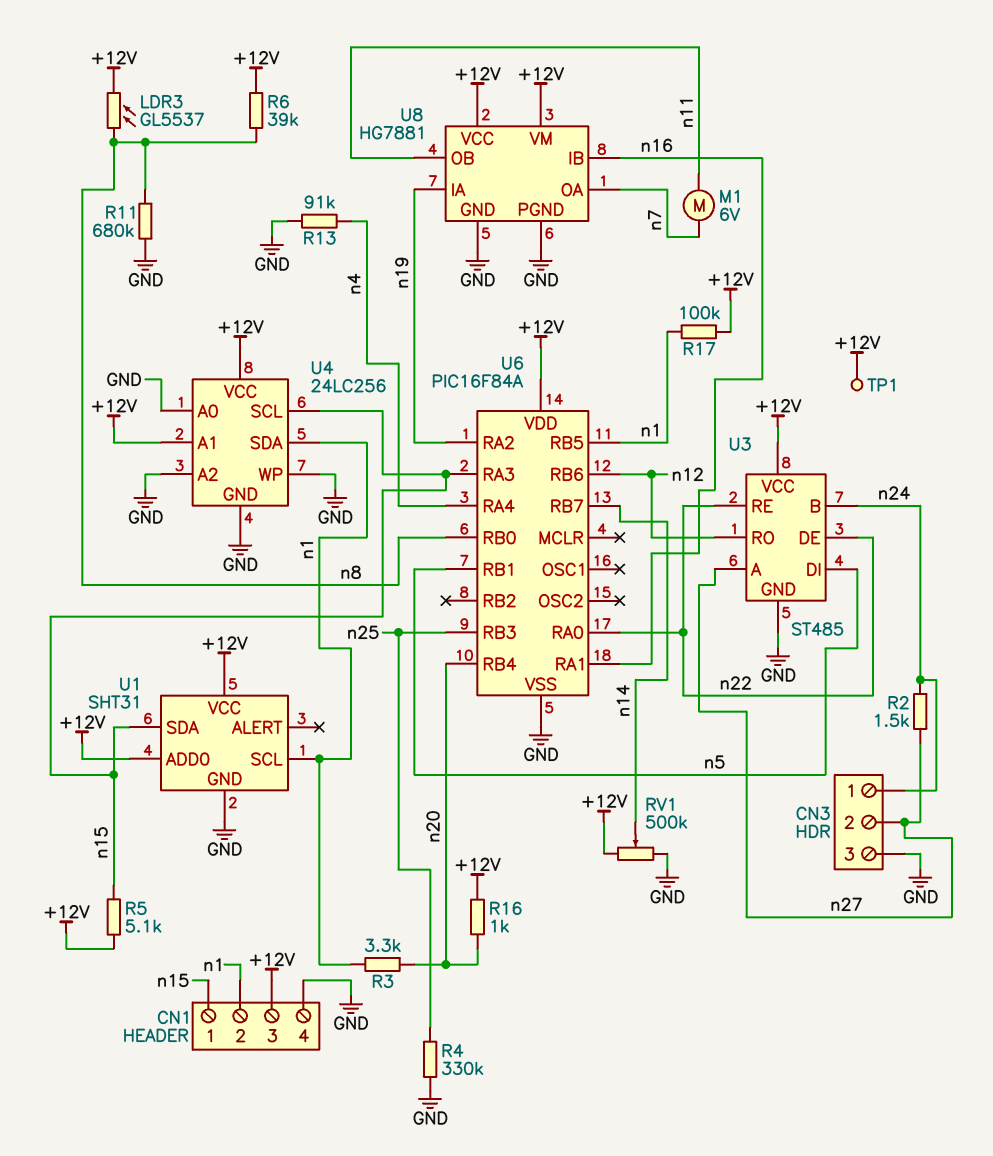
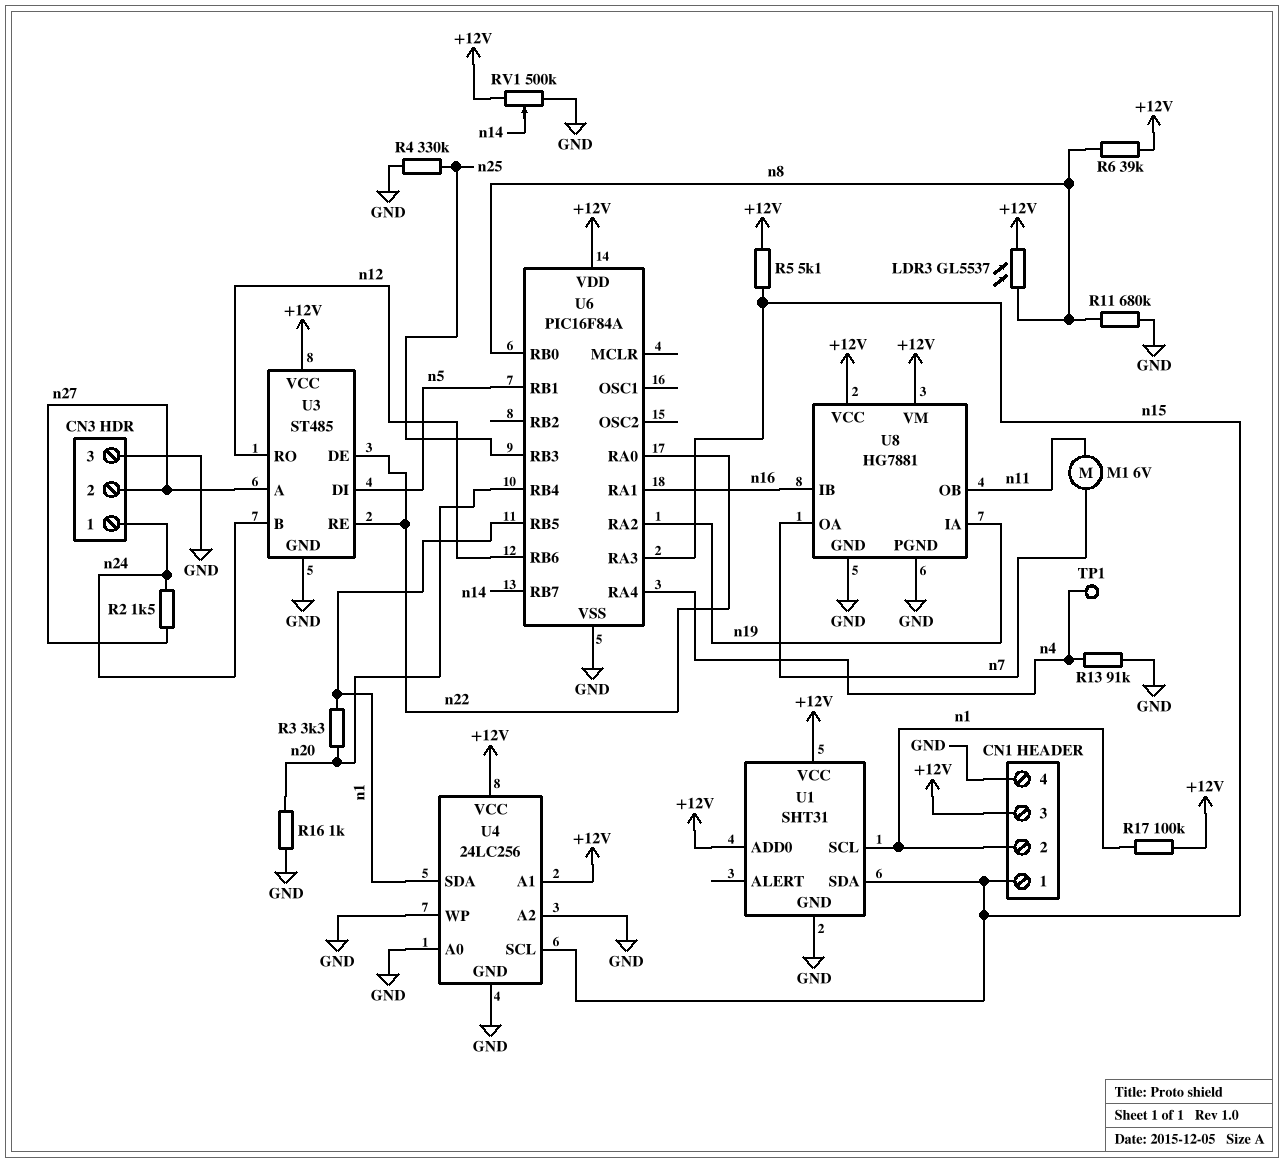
R16: 1k (+12V, n20) -> 1k (GND, n20)
TP1: test point (+12V) -> test point (n4)

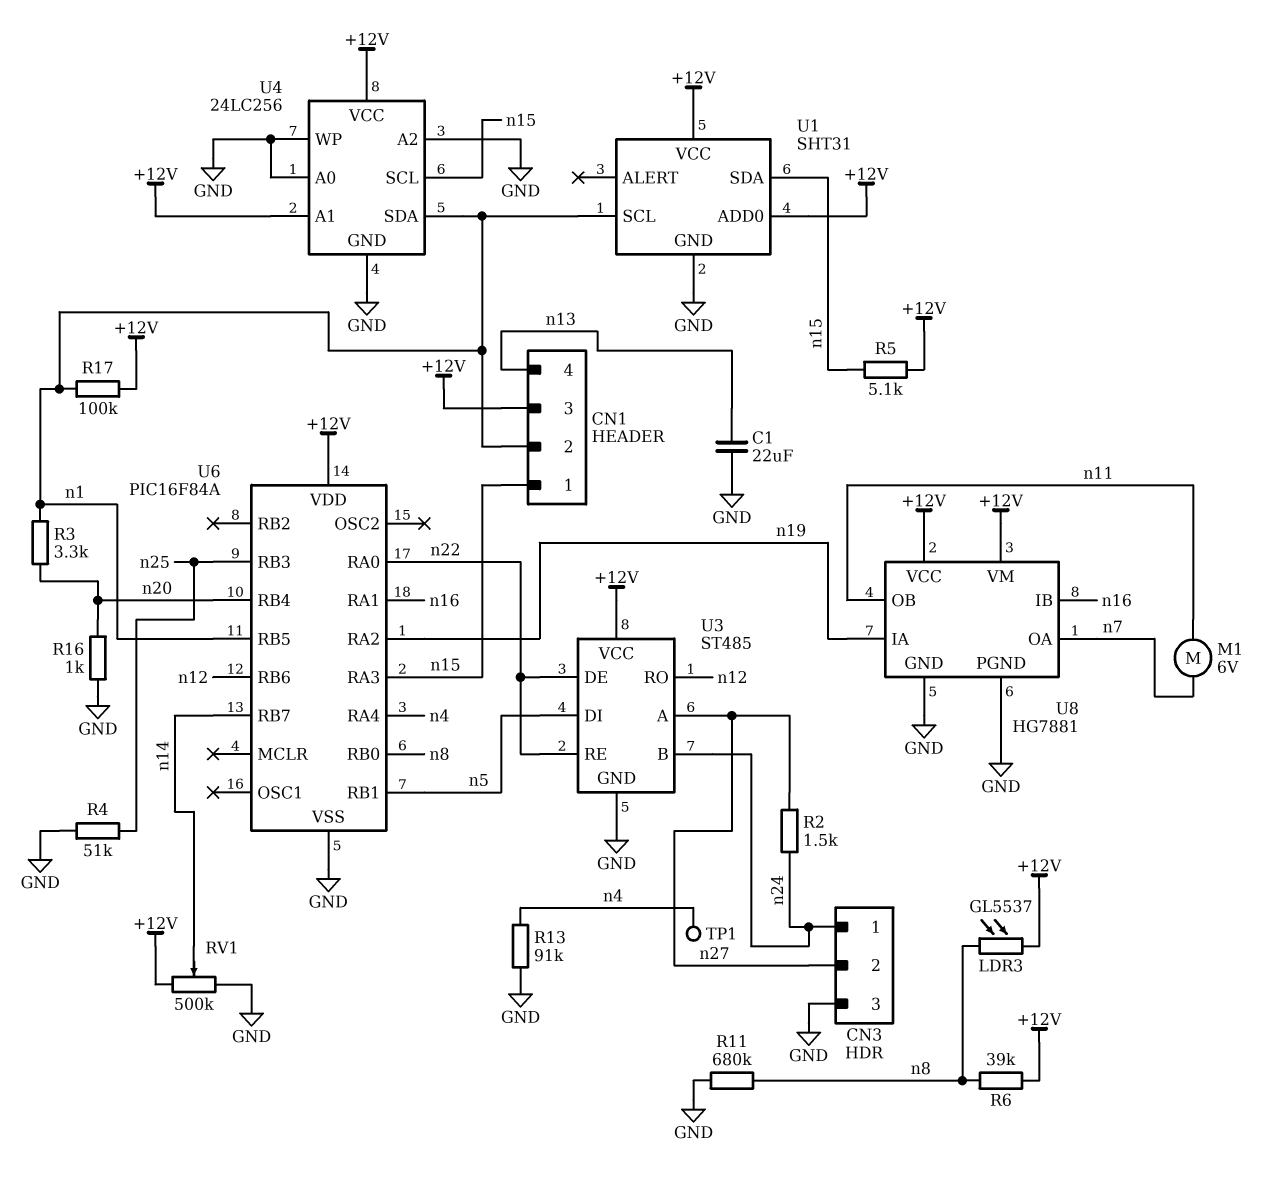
C1: none -> 22uF (GND, n13)
CN1 pin 4: GND -> n13
R4: 330k (GND, n25) -> 51k (GND, n25)

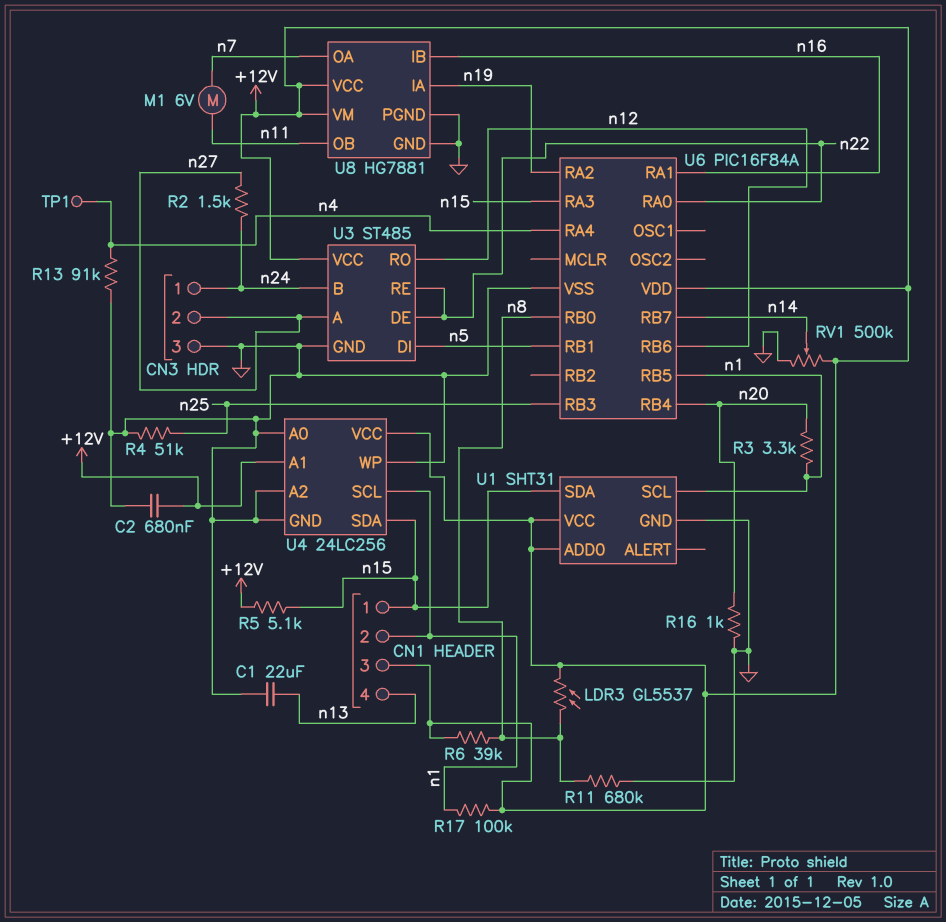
C2: none -> 680nF (+12V, GND)
U4 pin SCL: n15 -> n1
U4 pin SDA: n1 -> n15

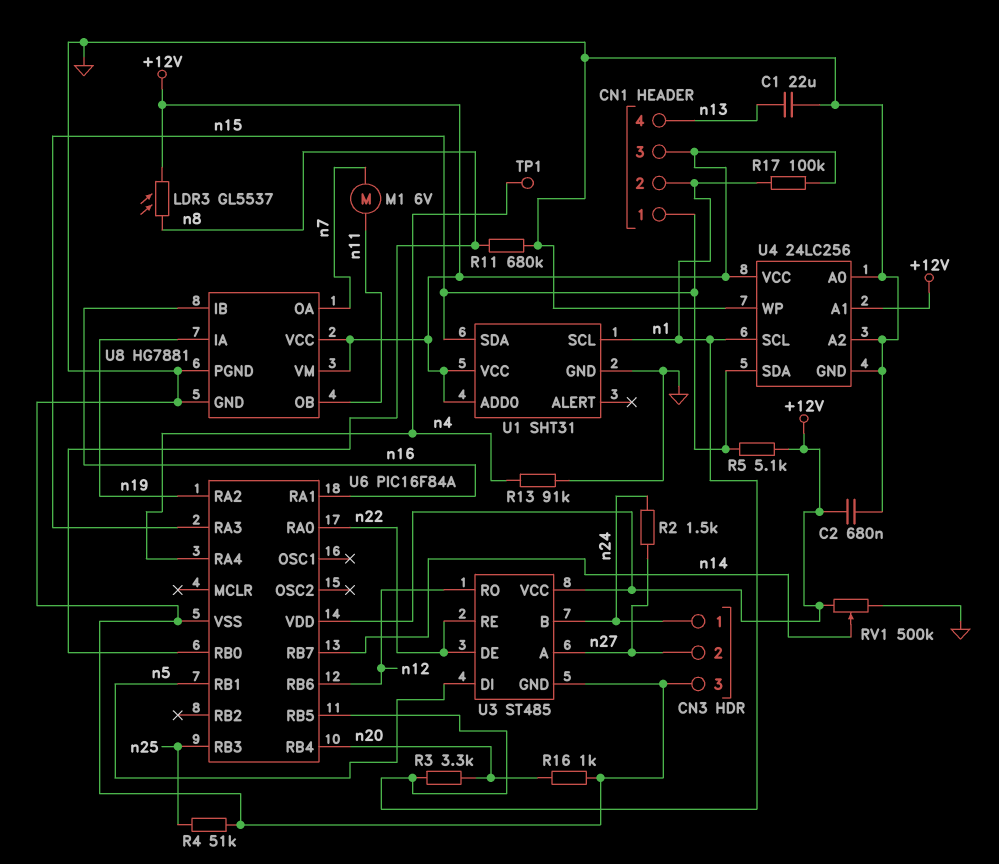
R6: 39k (+12V, n8) -> none

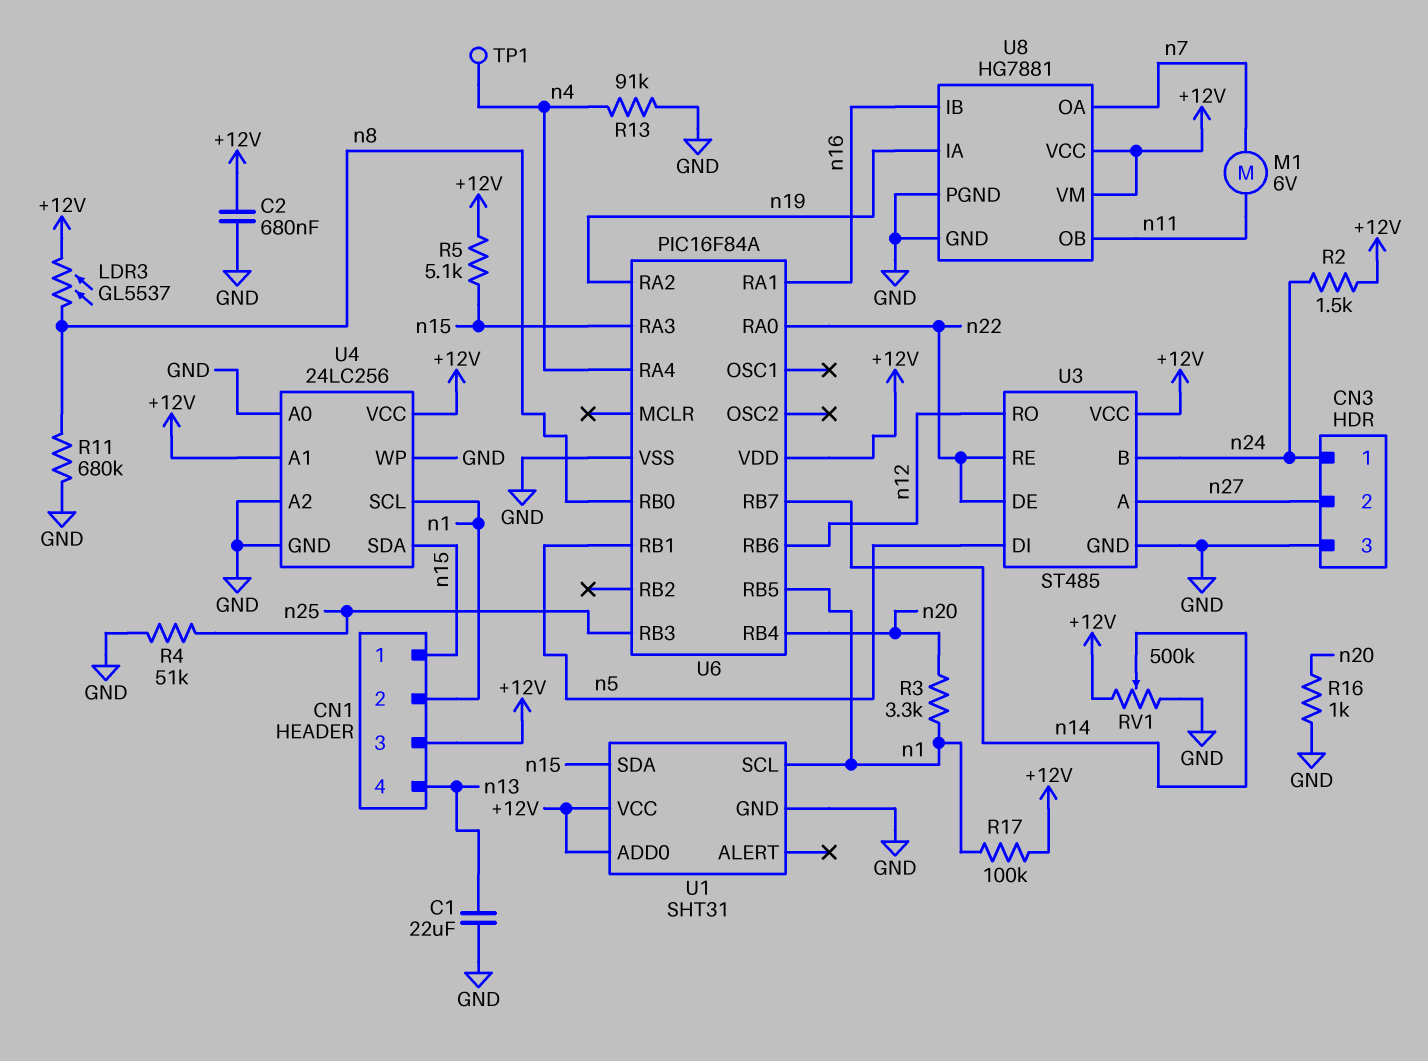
R2: 1.5k (n24, n27) -> 1.5k (+12V, n24)

